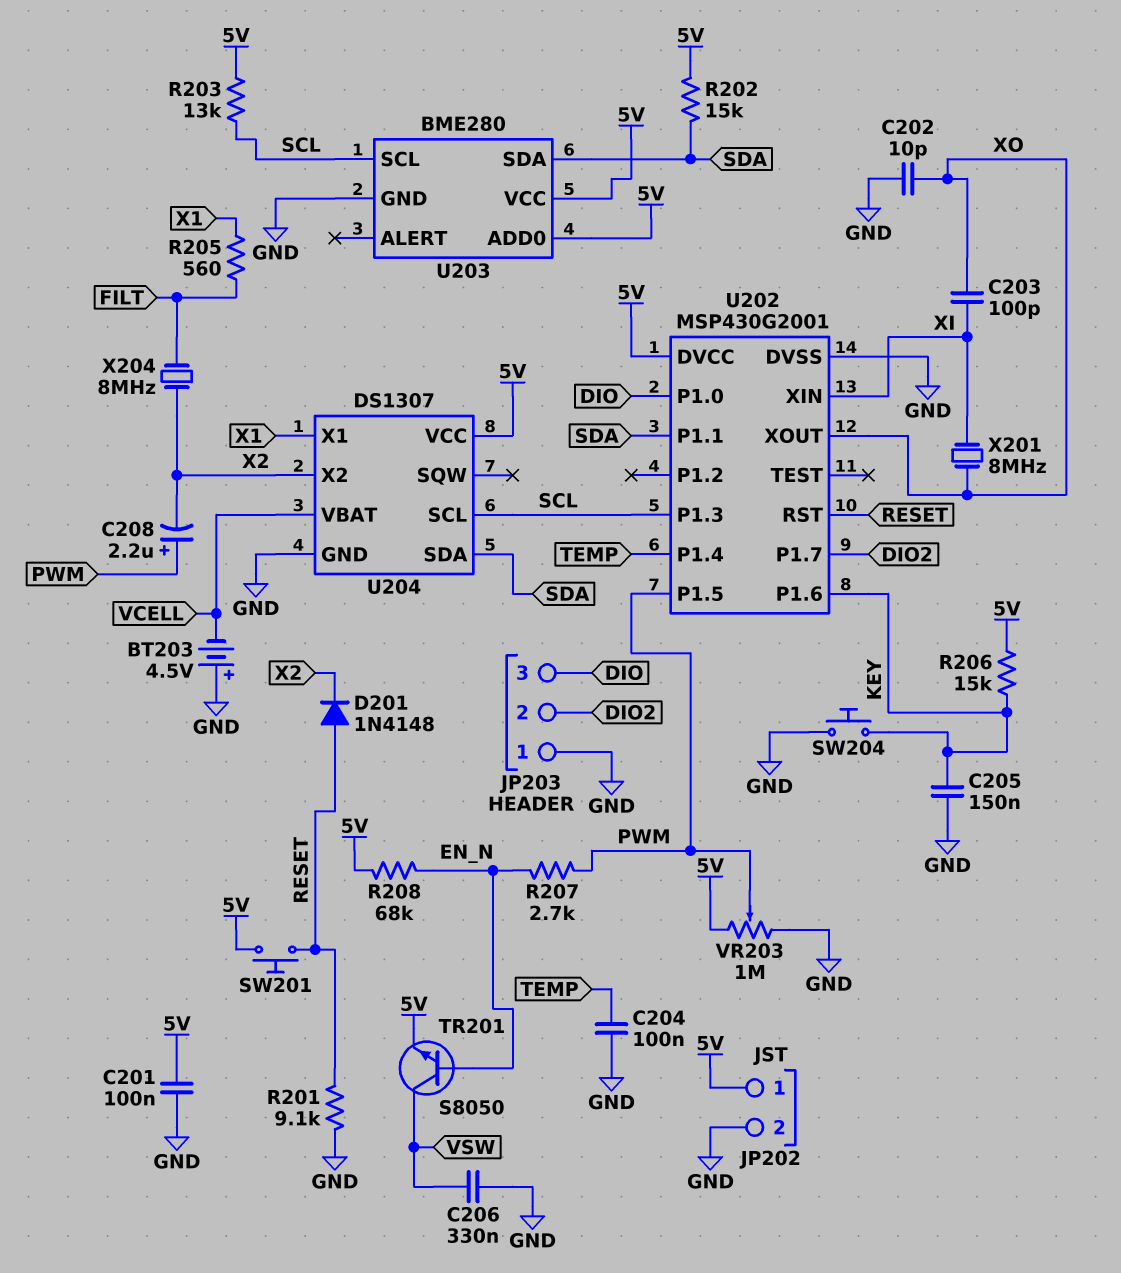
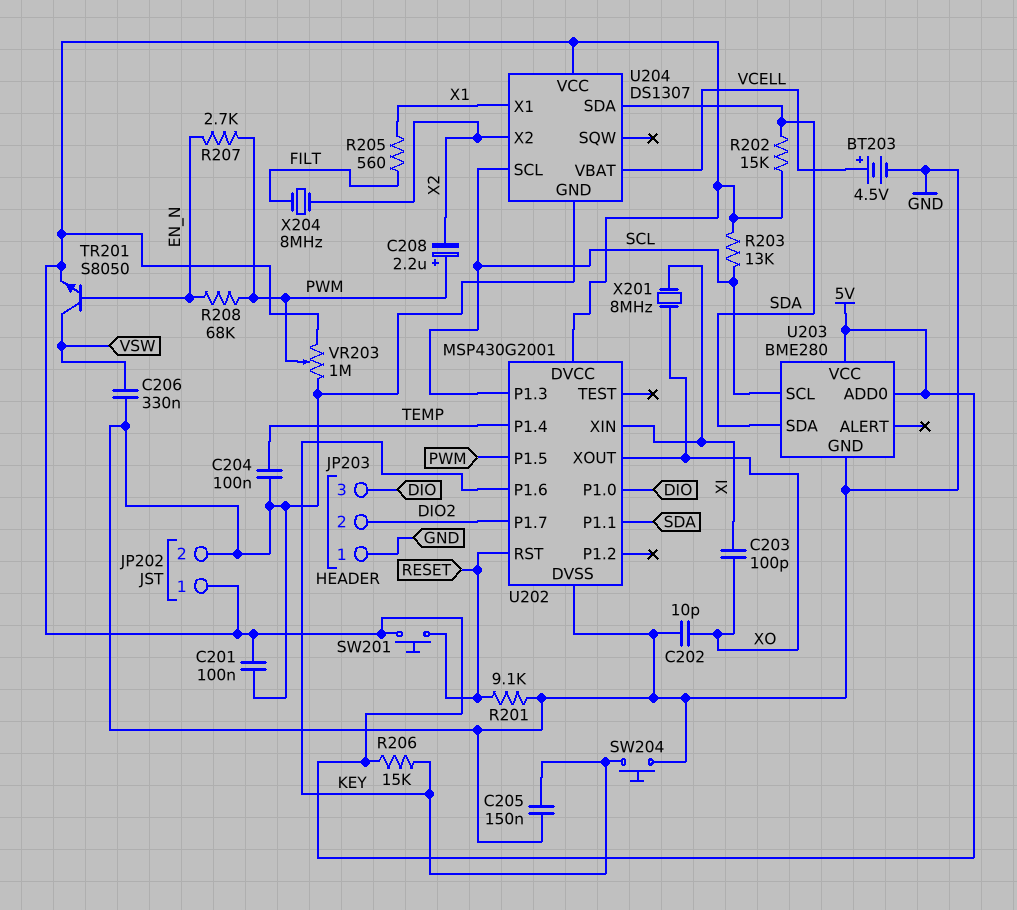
BT203: 4.5V (plus GND, minus VCELL) -> 4.5V (plus VCELL, minus GND)
D201: diode 1N4148 (A RESET, K X2) -> none
R208: 68k (5V, EN_N) -> 68k (EN_N, PWM)

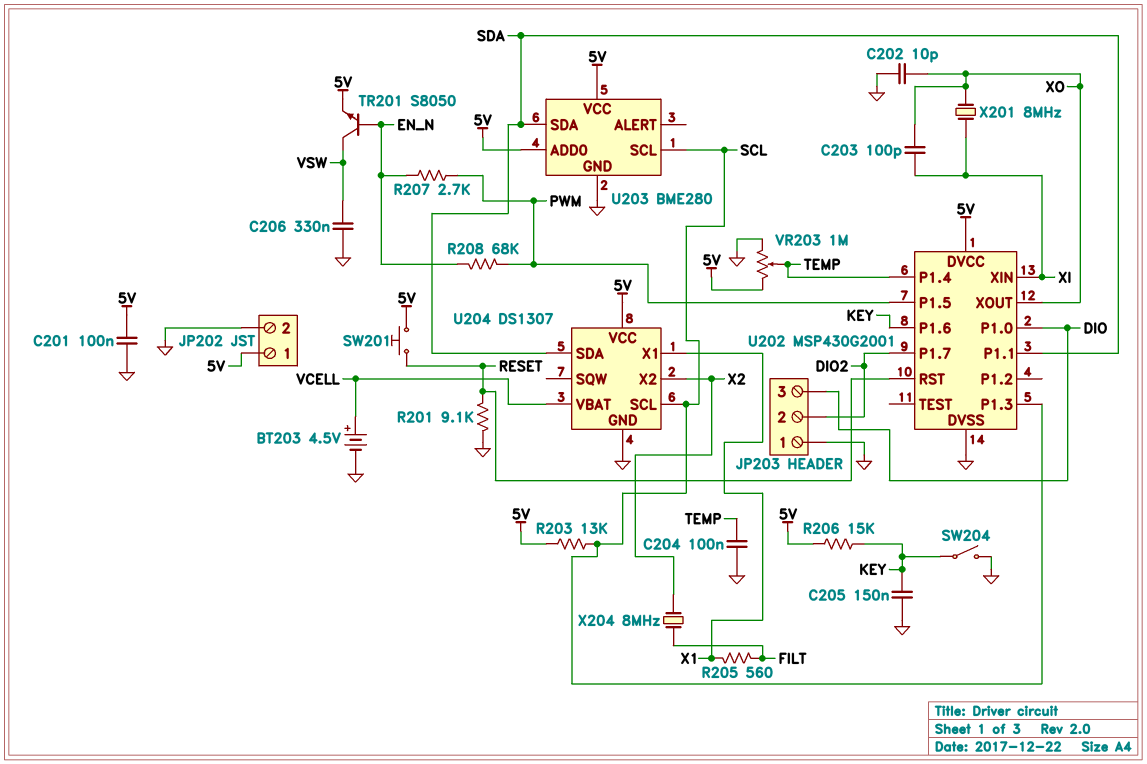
C208: 2.2uF (plus PWM, minus X2) -> none
R202: 15k (5V, SDA) -> none
SW204: button (GND, KEY) -> switch (GND, KEY)
VR203: 1M (5V, GND, wiper PWM) -> 1M (5V, GND, wiper TEMP)

